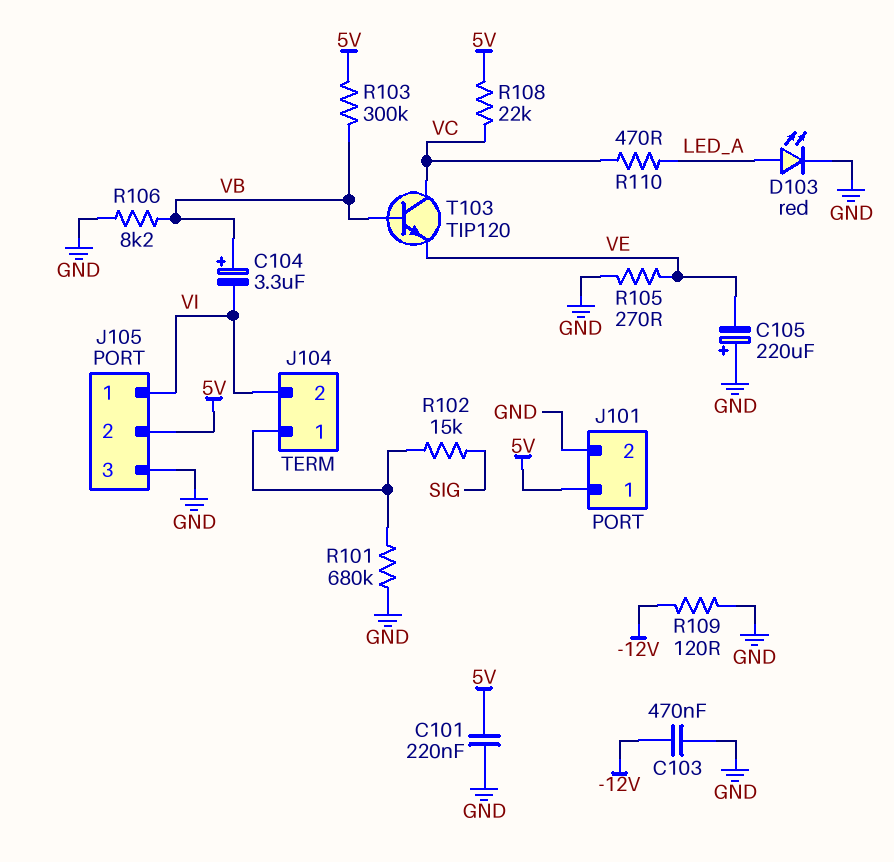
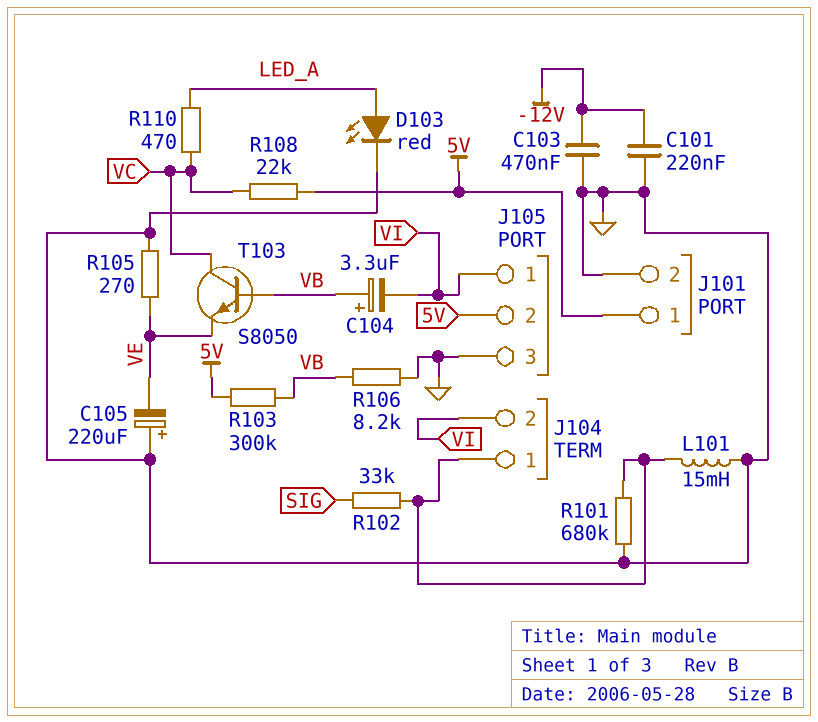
C101: 220nF (5V, GND) -> 220nF (-12V, GND)
L101: none -> 15mH (GND, J104/1)
R102: 15k (J104/1, SIG) -> 33k (J104/1, SIG)
R109: 120 (-12V, GND) -> none
T103: NPN TIP120 (B VB, C VC, E VE) -> NPN S8050 (B VB, C VC, E VE)

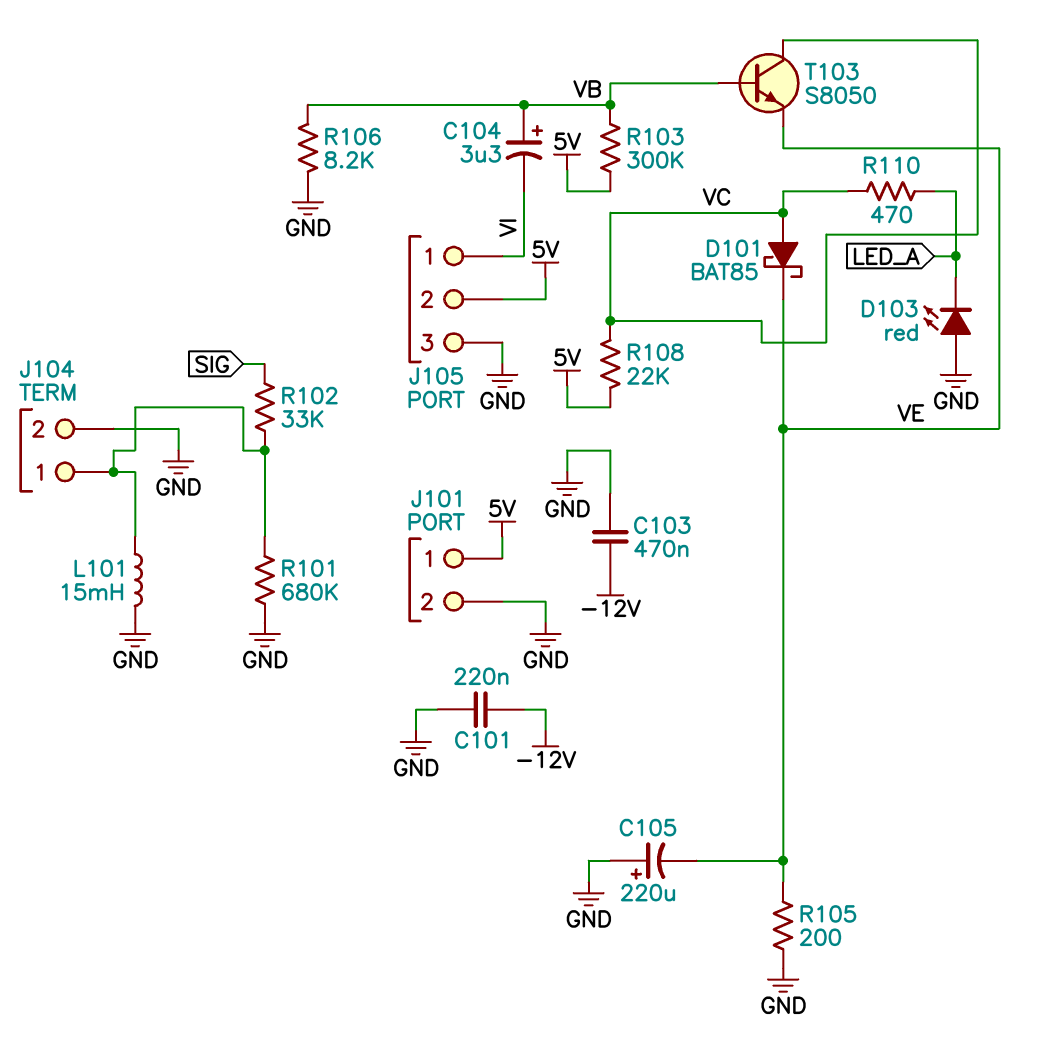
D101: none -> schottky BAT85 (A VC, K VE)
D103: LED red (A LED_A, K GND) -> LED red (A GND, K LED_A)
J104 pin 2: VI -> GND
R105: 270 (GND, VE) -> 200 (GND, VE)

